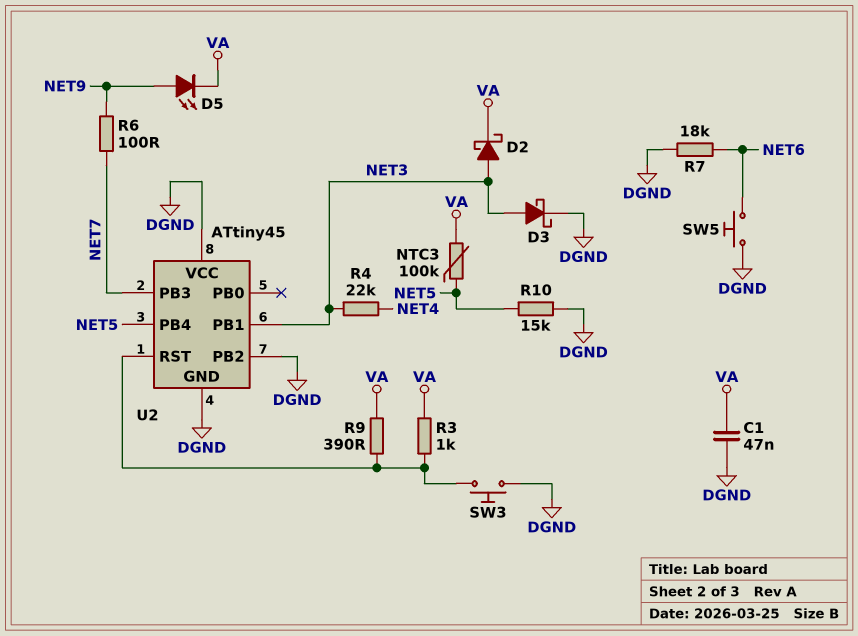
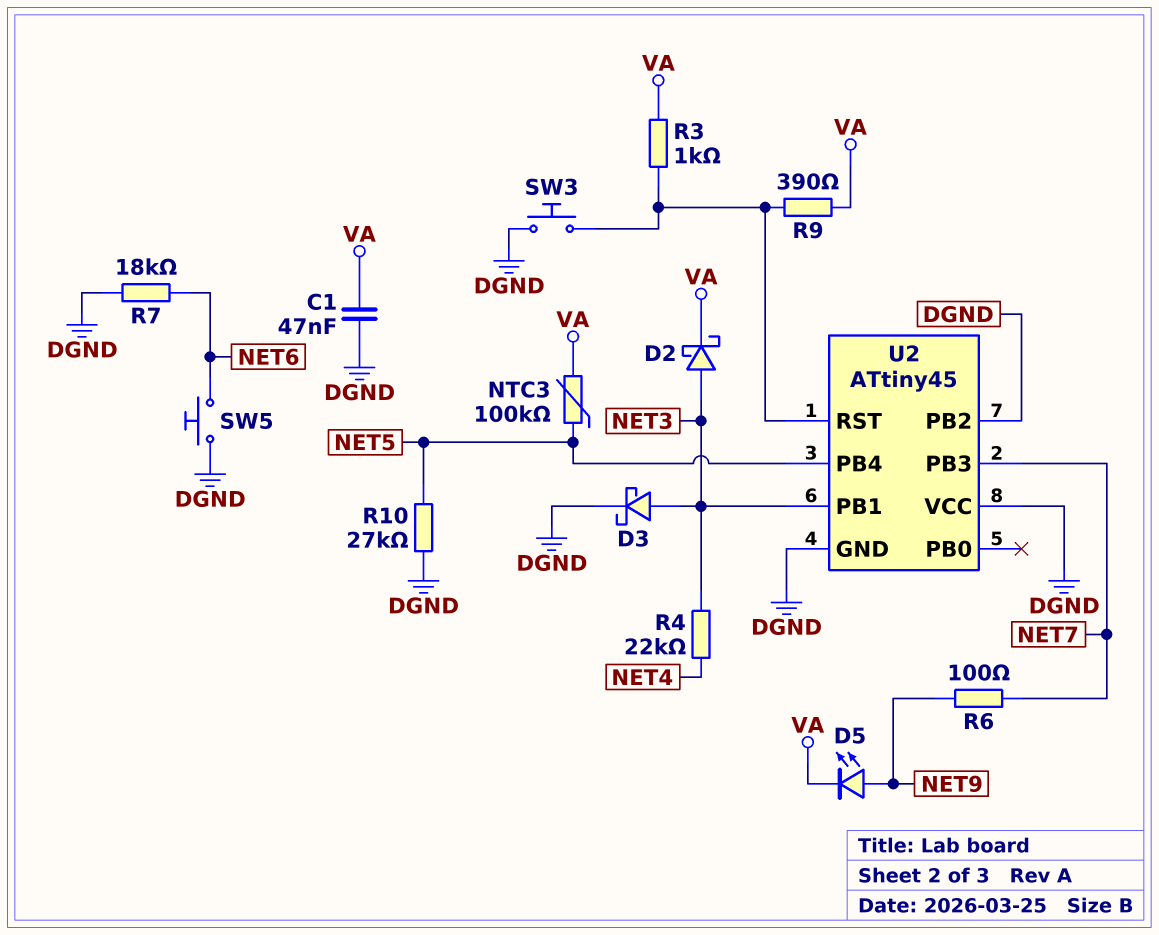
R10: 15k (DGND, NET5) -> 27k (DGND, NET5)

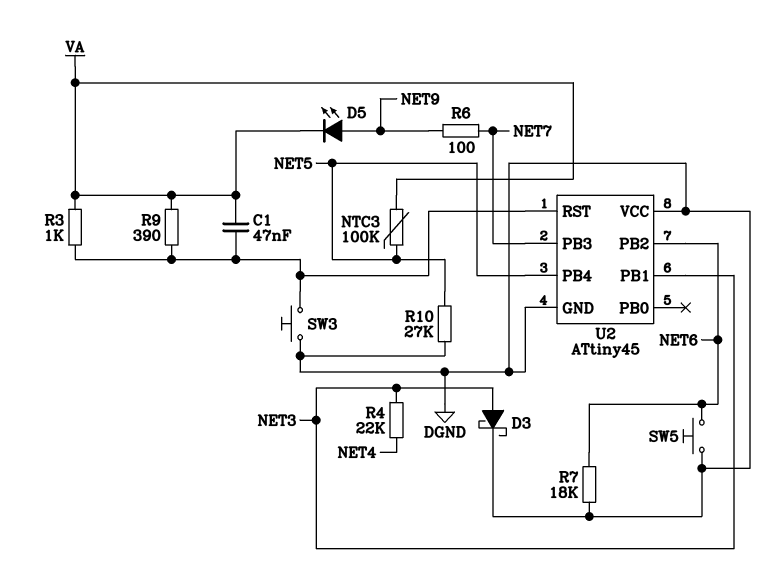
C1: 47nF (DGND, VA) -> 47nF (U2/RST, VA)
D2: schottky (A NET3, K VA) -> none
U2 pin PB2: DGND -> NET6

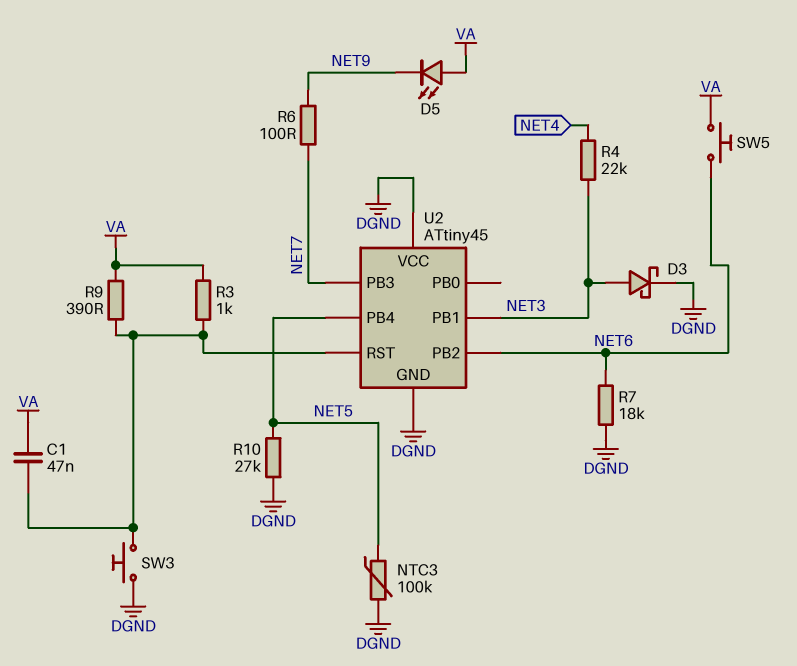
D5: LED (A NET9, K VA) -> LED (A VA, K NET9)
NTC3: 100k (NET5, VA) -> 100k (DGND, NET5)
SW5: button (DGND, NET6) -> button (NET6, VA)

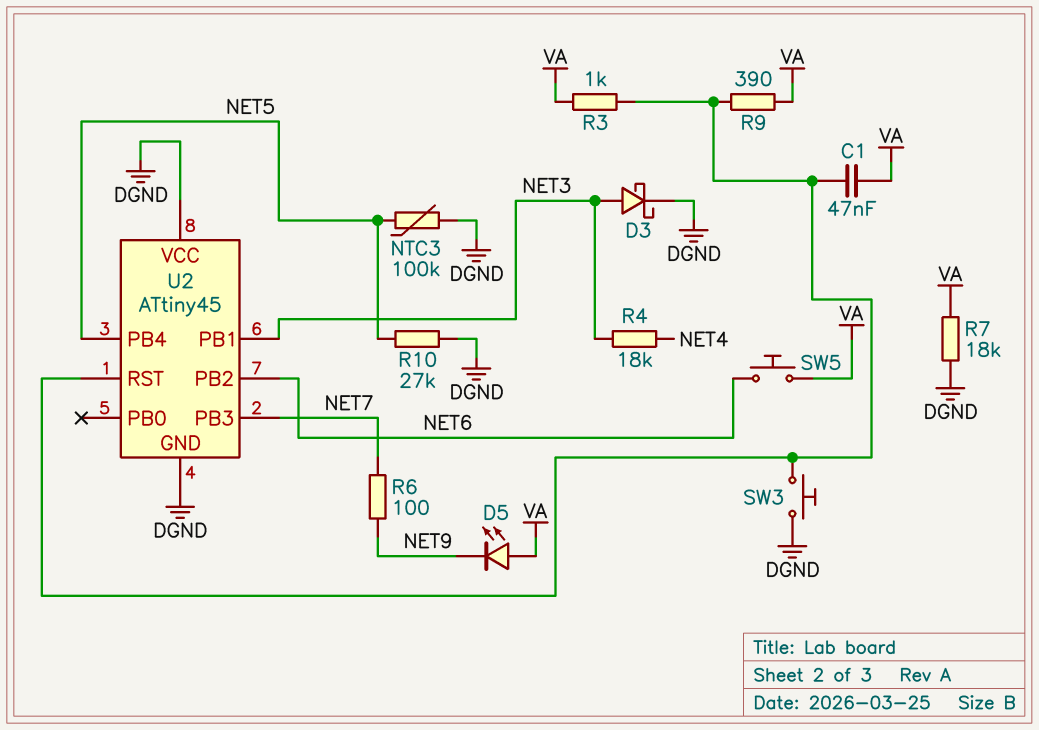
R4: 22k (NET3, NET4) -> 18k (NET3, NET4)
R7: 18k (DGND, NET6) -> 18k (DGND, VA)

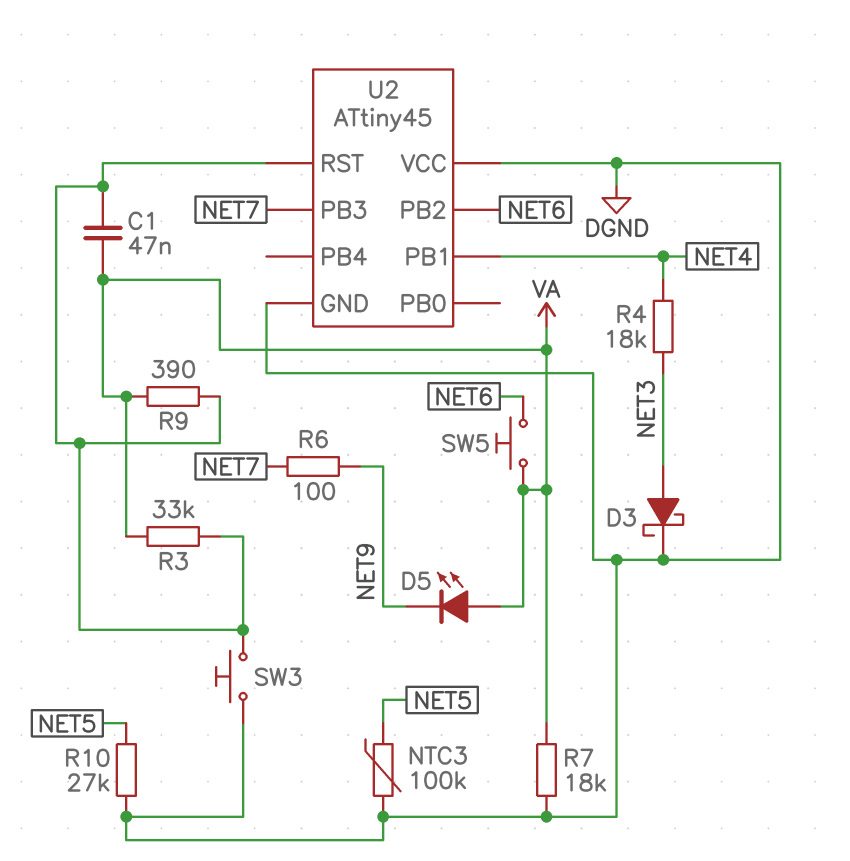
R3: 1k (U2/RST, VA) -> 33k (U2/RST, VA)
U2 pin PB1: NET3 -> NET4
U2 pin PB4: NET5 -> none

